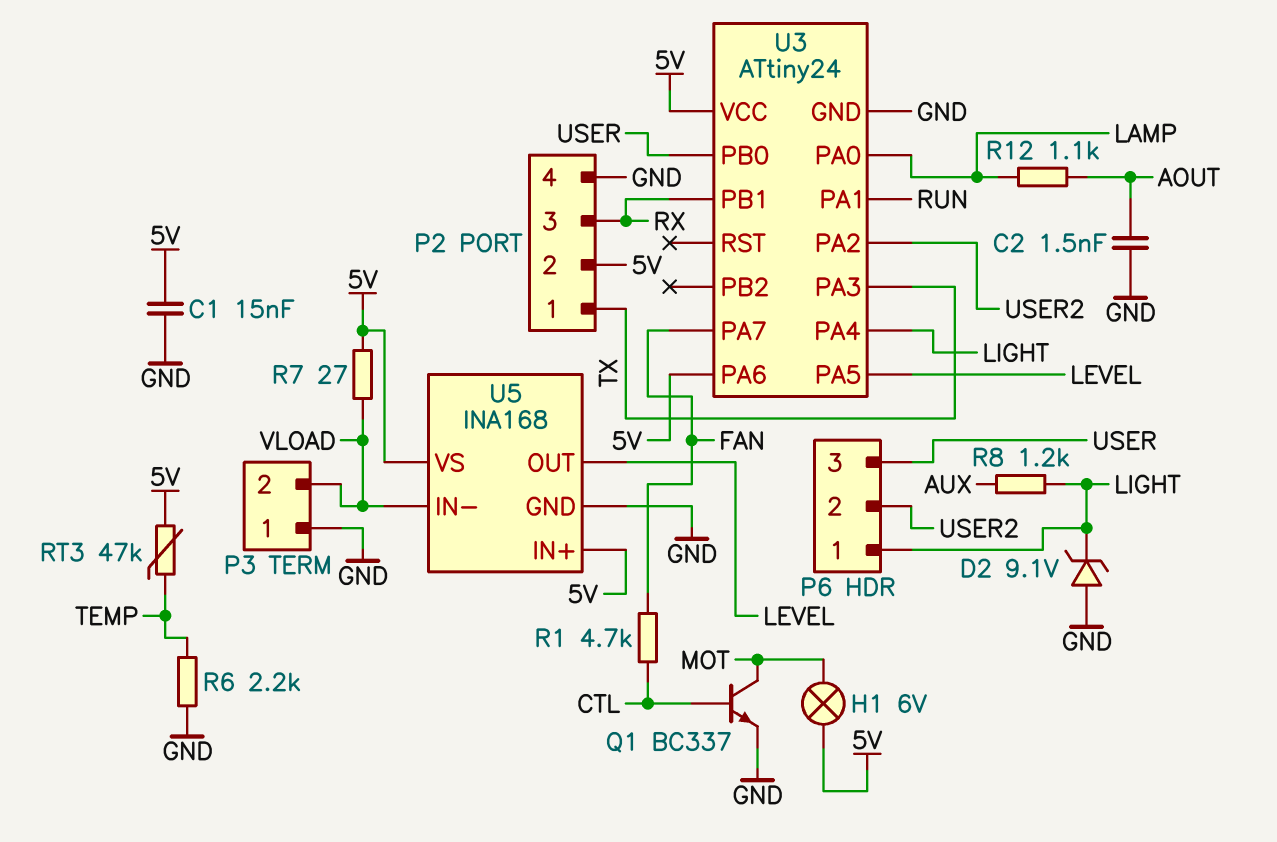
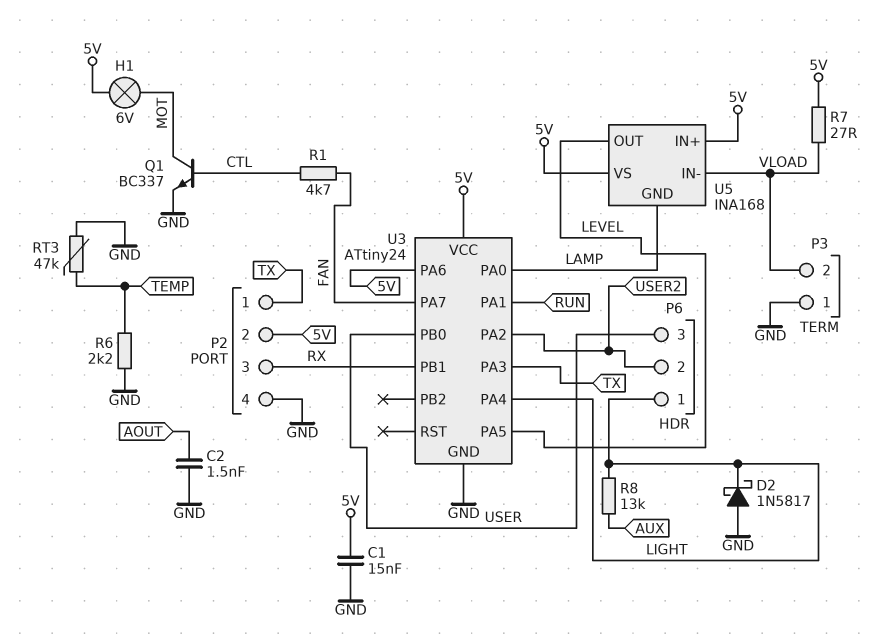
D2: zener 9.1V (A GND, K LIGHT) -> schottky 1N5817 (A GND, K LIGHT)
R8: 1.2k (AUX, LIGHT) -> 13k (AUX, LIGHT)
R12: 1.1k (AOUT, LAMP) -> none
RT3: 47k (5V, TEMP) -> 47k (GND, TEMP)
U5 pin GND: GND -> LAMP

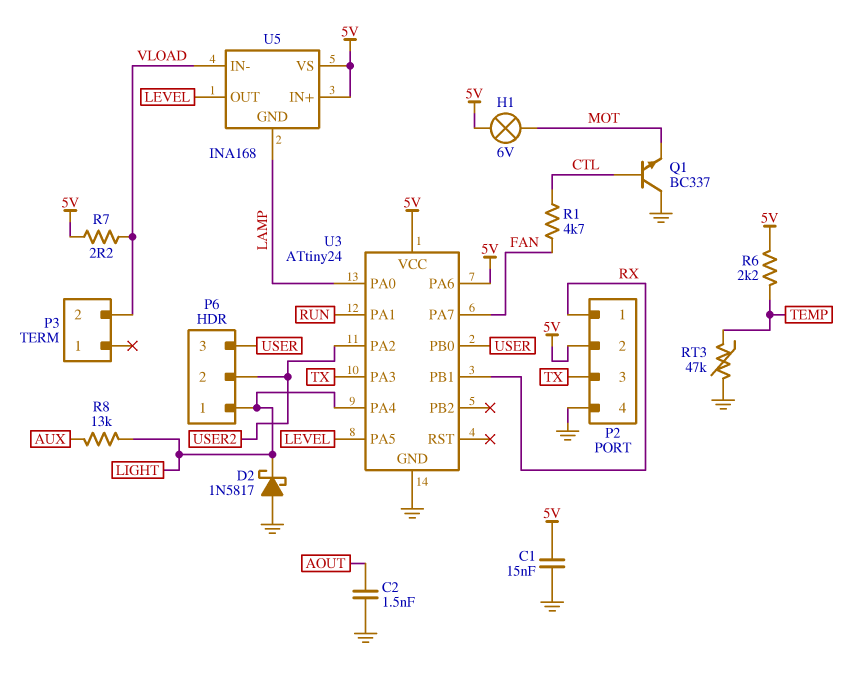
P2 pin 1: TX -> RX
P2 pin 3: RX -> TX
P3 pin 1: GND -> none
Q1: NPN BC337 (B CTL, C MOT, E GND) -> NPN BC337 (B CTL, C GND, E MOT)
R6: 2.2k (GND, TEMP) -> 2.2k (5V, TEMP)
R7: 27 (5V, VLOAD) -> 2.2 (5V, VLOAD)

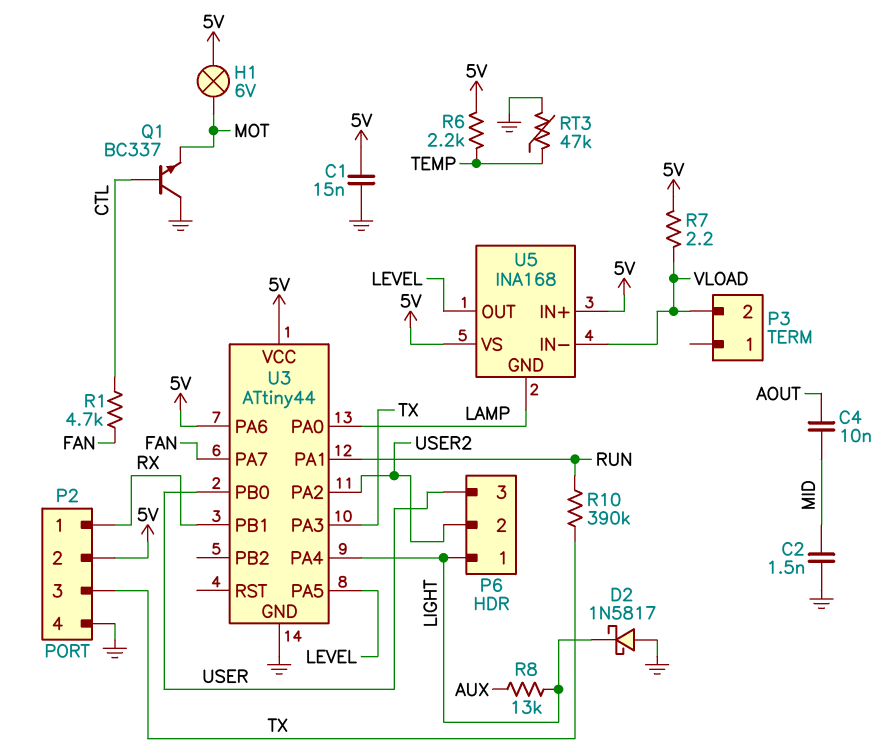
C2: 1.5nF (AOUT, GND) -> 1.5nF (GND, MID)
C4: none -> 10nF (AOUT, MID)
R10: none -> 390k (RUN, TX)
U3: ATtiny24 -> ATtiny44

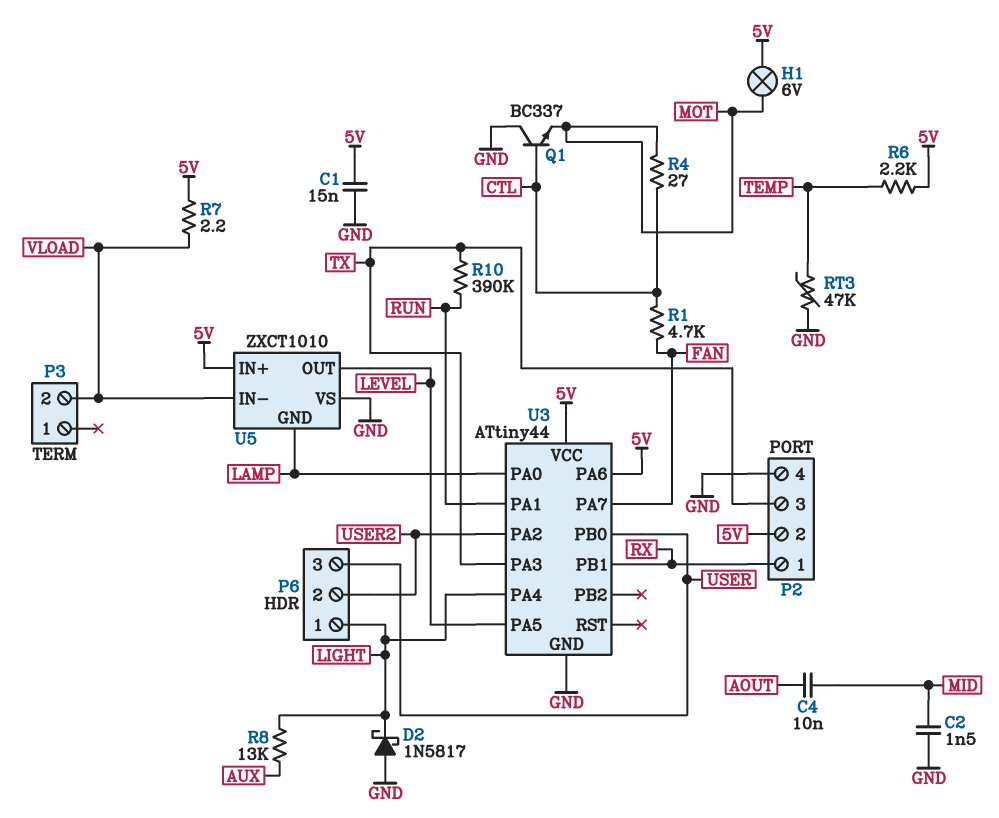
R4: none -> 27 (CTL, MOT)
U5: INA168 -> ZXCT1010
U5 pin VS: 5V -> GND

